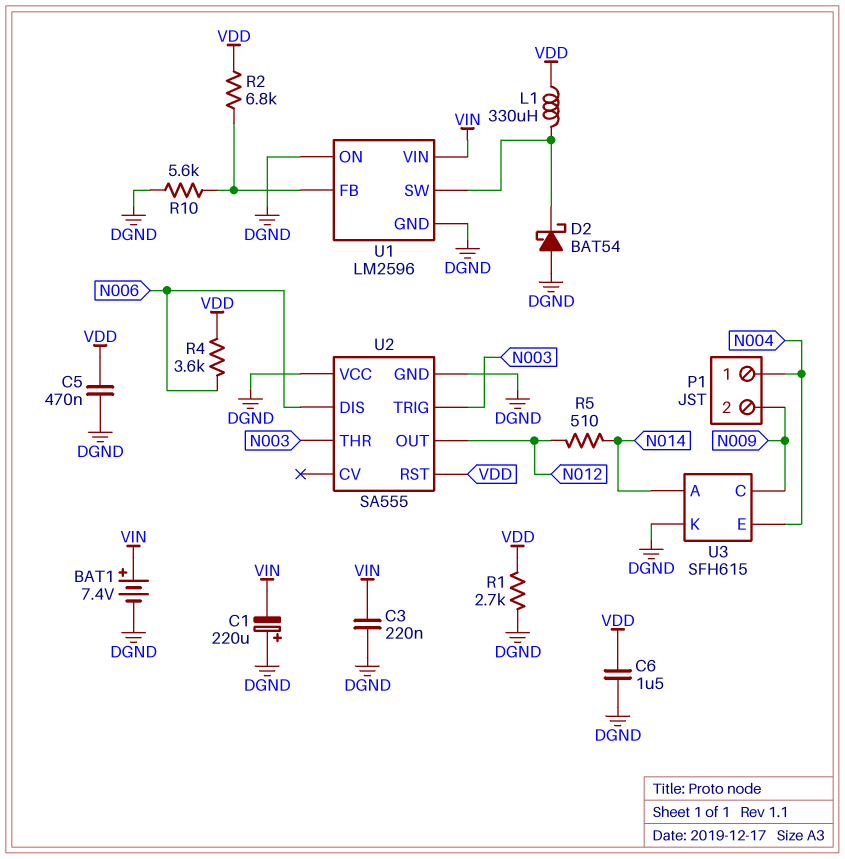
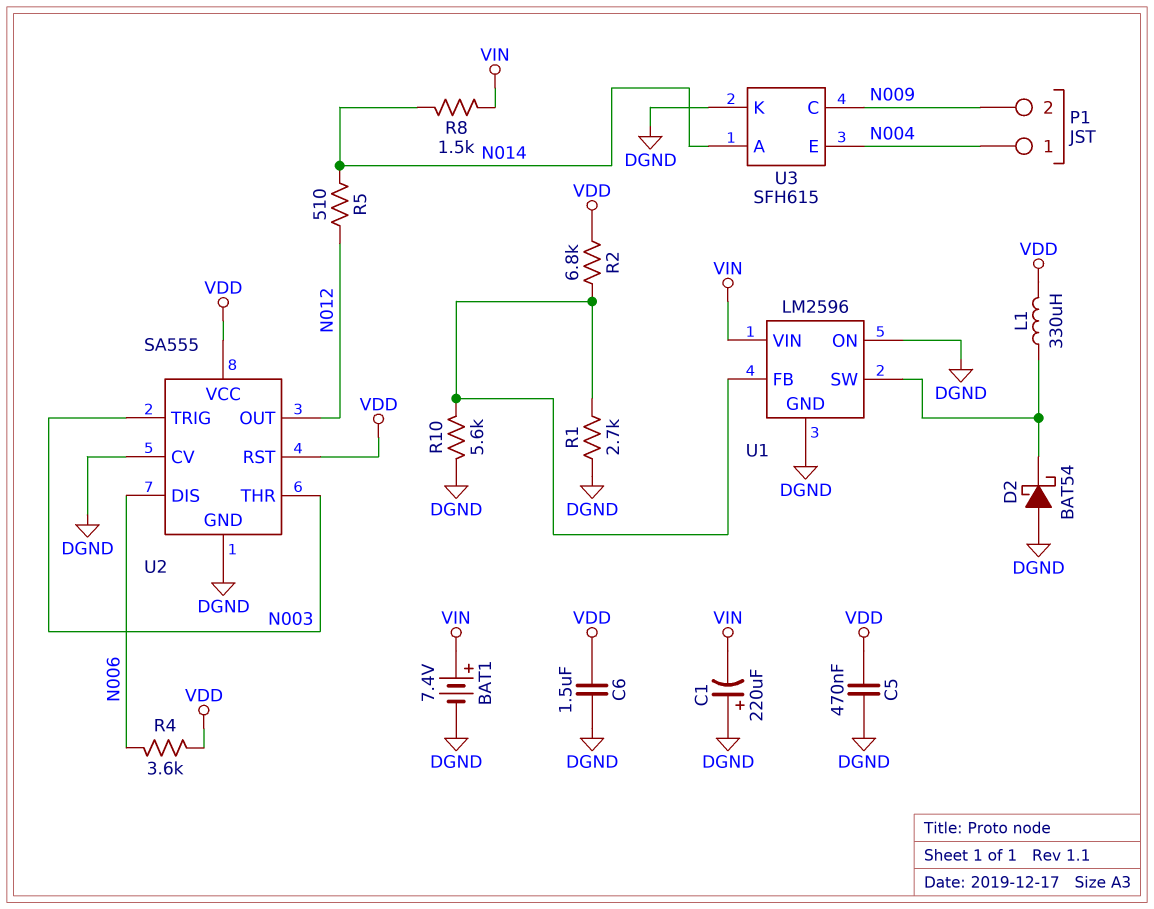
C3: 220nF (DGND, VIN) -> none
R1: 2.7k (DGND, VDD) -> 2.7k (DGND, U1/FB)
R8: none -> 1.5k (N014, VIN)
U2 pin CV: none -> DGND
U2 pin VCC: DGND -> VDD

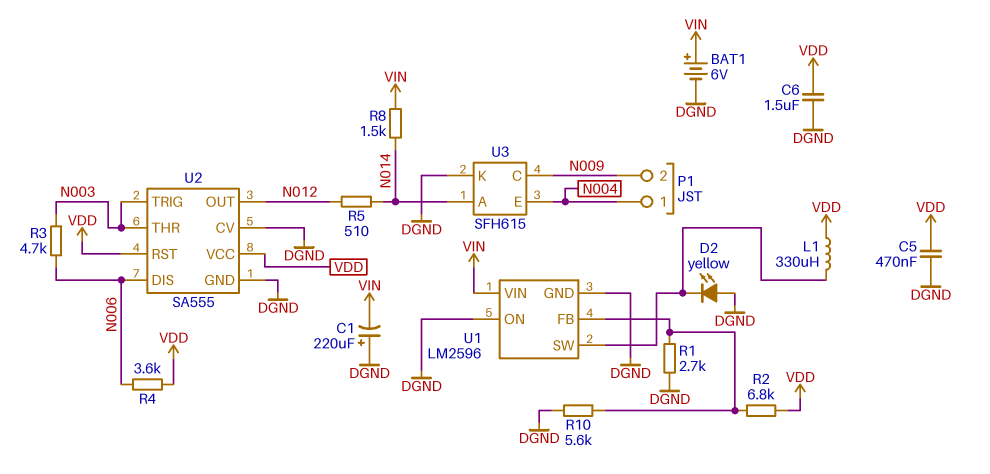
BAT1: 7.4V (plus VIN, minus DGND) -> 6V (plus VIN, minus DGND)
D2: schottky BAT54 (A DGND, K U1/SW) -> LED yellow (A DGND, K U1/SW)
R3: none -> 4.7k (N003, N006)

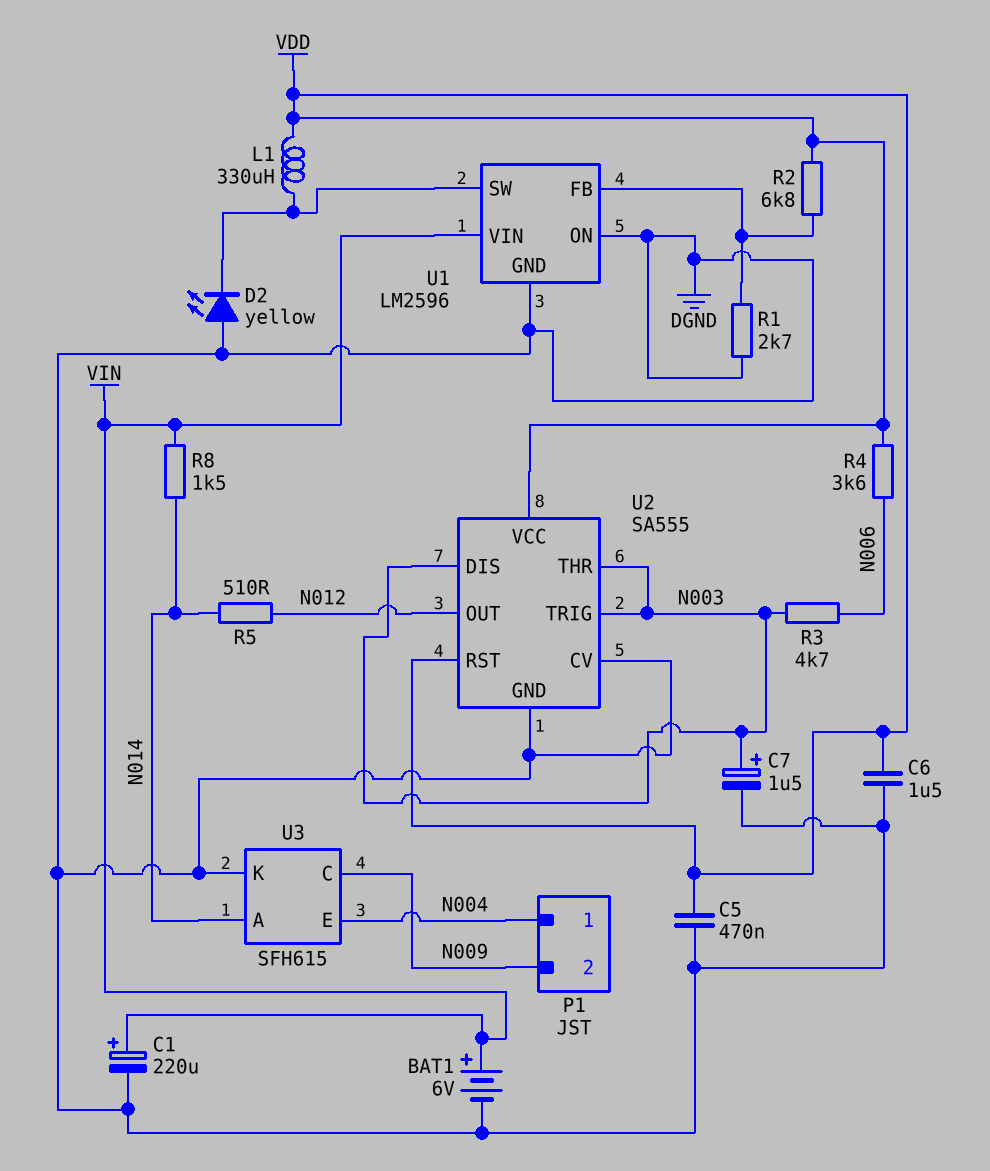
C1: 220uF (plus DGND, minus VIN) -> 220uF (plus VIN, minus DGND)
C7: none -> 1.5uF (plus N003, minus DGND)
R10: 5.6k (DGND, U1/FB) -> none
U2 pin DIS: N006 -> N003

